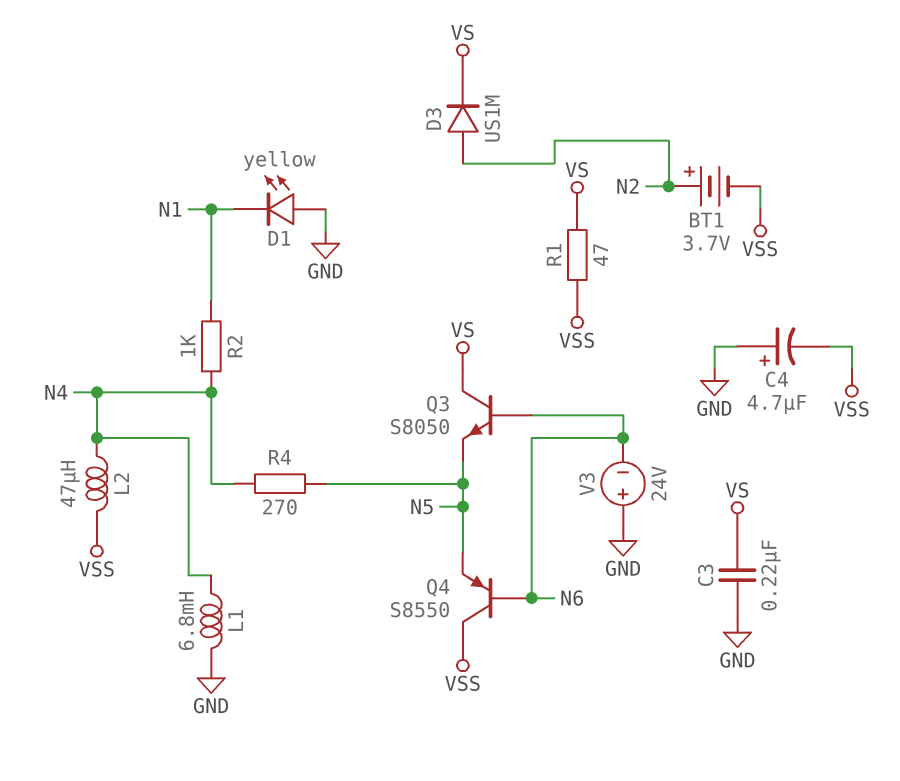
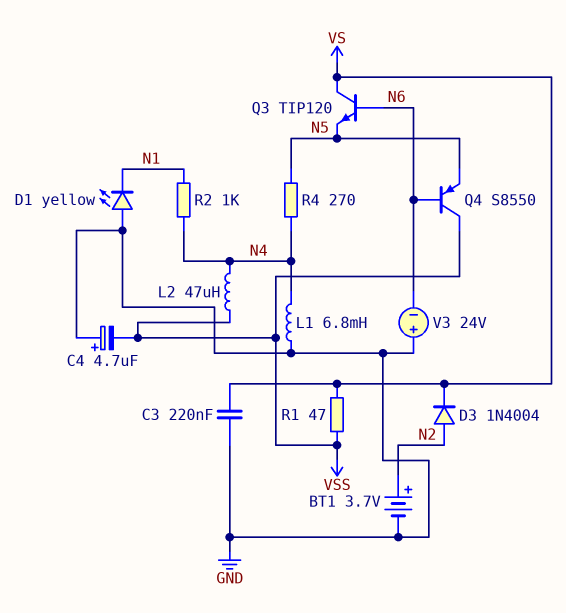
BT1: 3.7V (plus N2, minus VSS) -> 3.7V (plus N2, minus GND)
D3: diode US1M (A N2, K VS) -> diode 1N4004 (A N2, K VS)
Q3: NPN S8050 (B N6, C VS, E N5) -> NPN TIP120 (B N6, C VS, E N5)

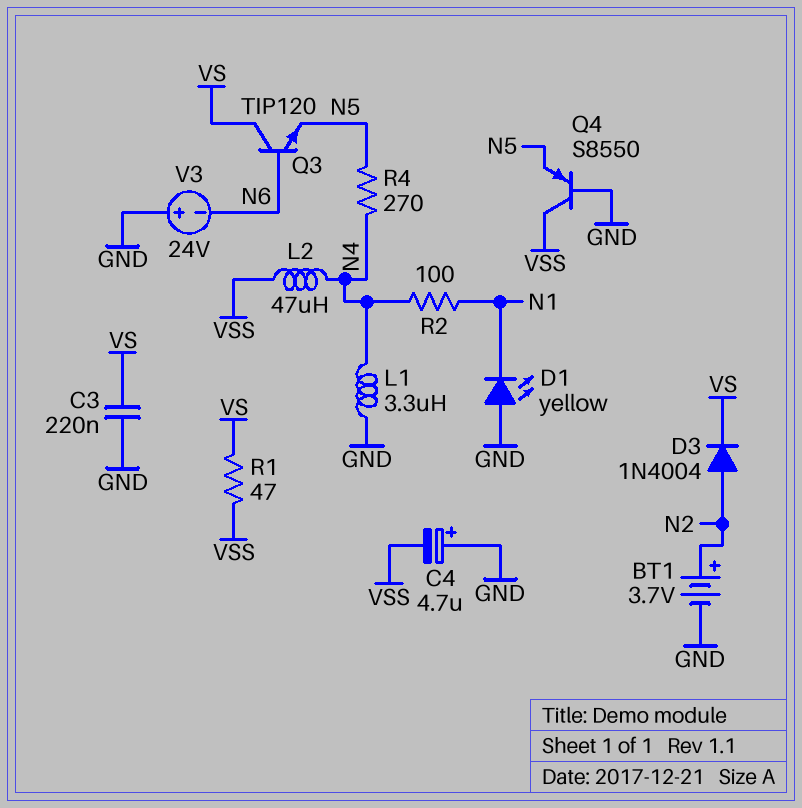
L1: 6.8mH (GND, N4) -> 3.3uH (GND, N4)
Q4: PNP S8550 (B N6, C VSS, E N5) -> PNP S8550 (B GND, C VSS, E N5)
R2: 1k (N1, N4) -> 100 (N1, N4)

